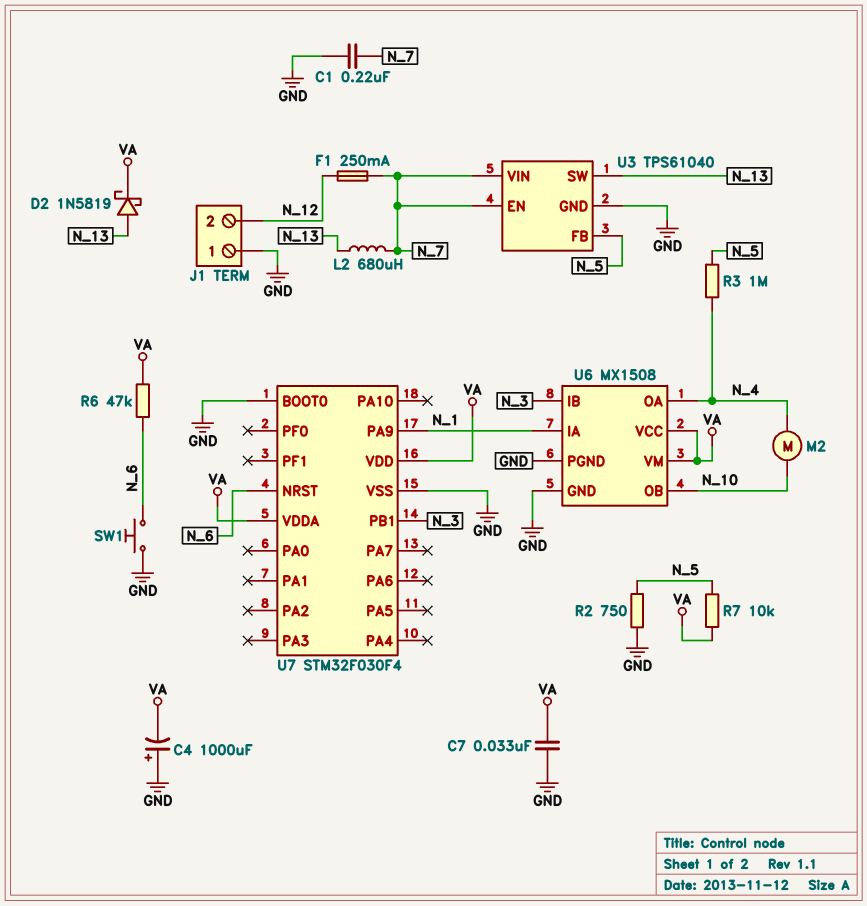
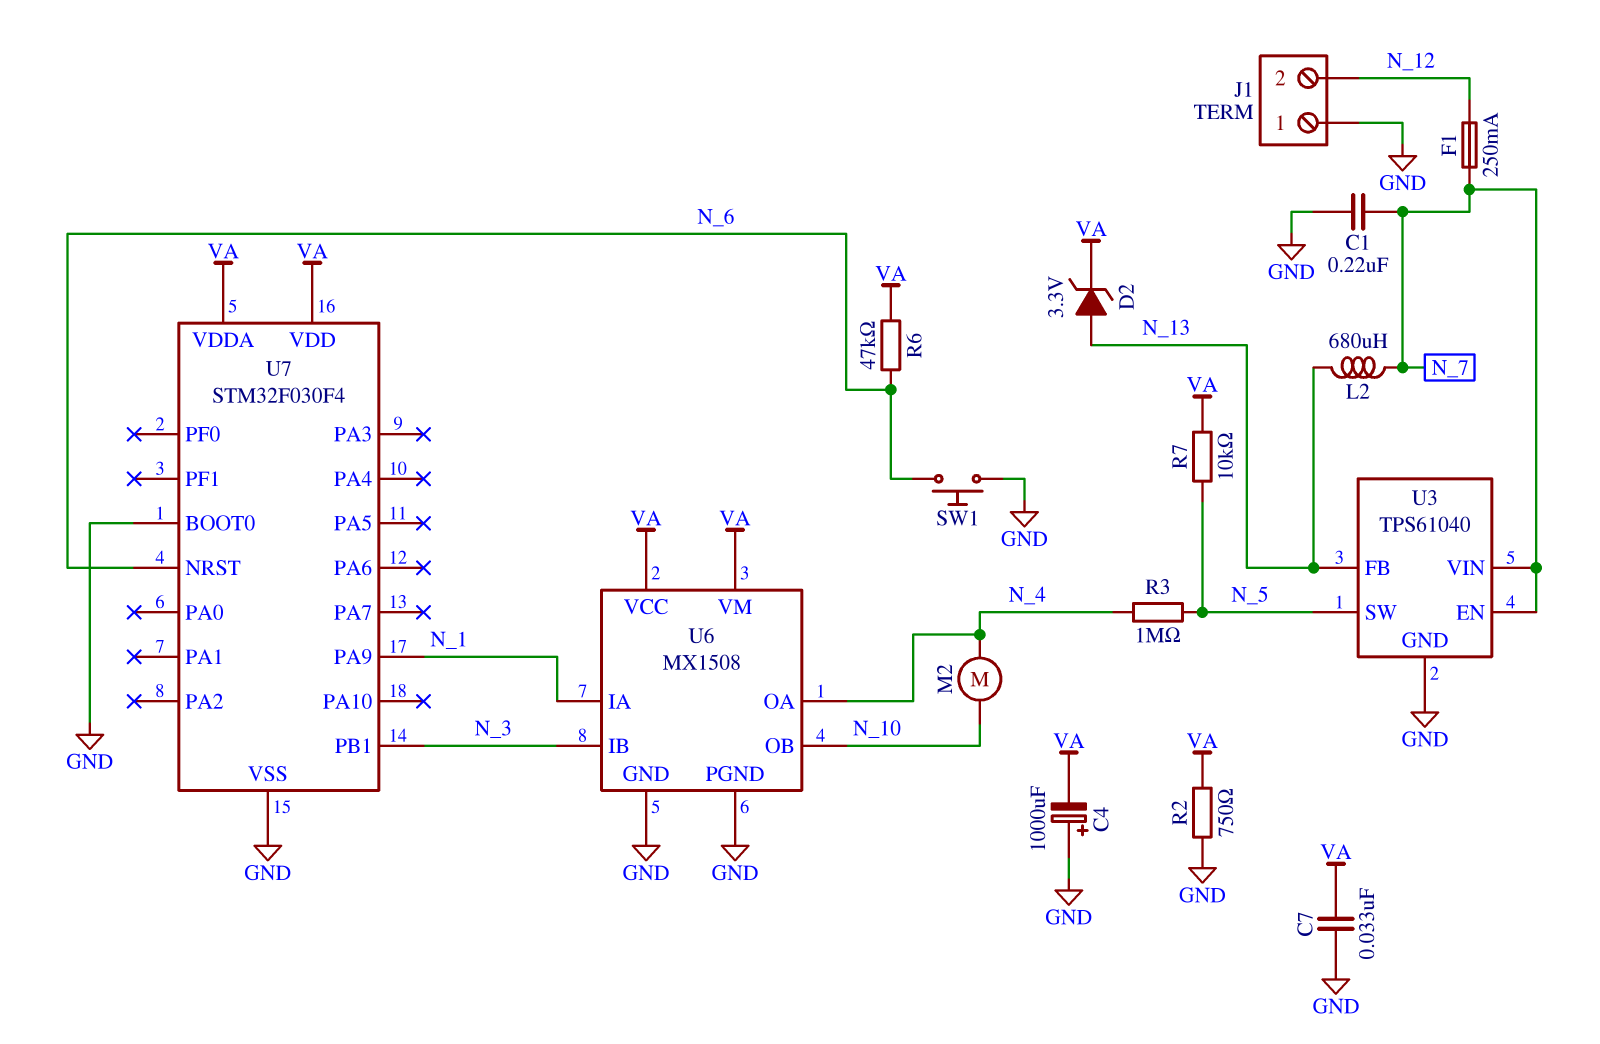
D2: schottky 1N5819 (A N_13, K VA) -> zener 3.3V (A N_13, K VA)
R2: 750 (GND, N_5) -> 750 (GND, VA)
U3 pin FB: N_5 -> N_13
U3 pin SW: N_13 -> N_5

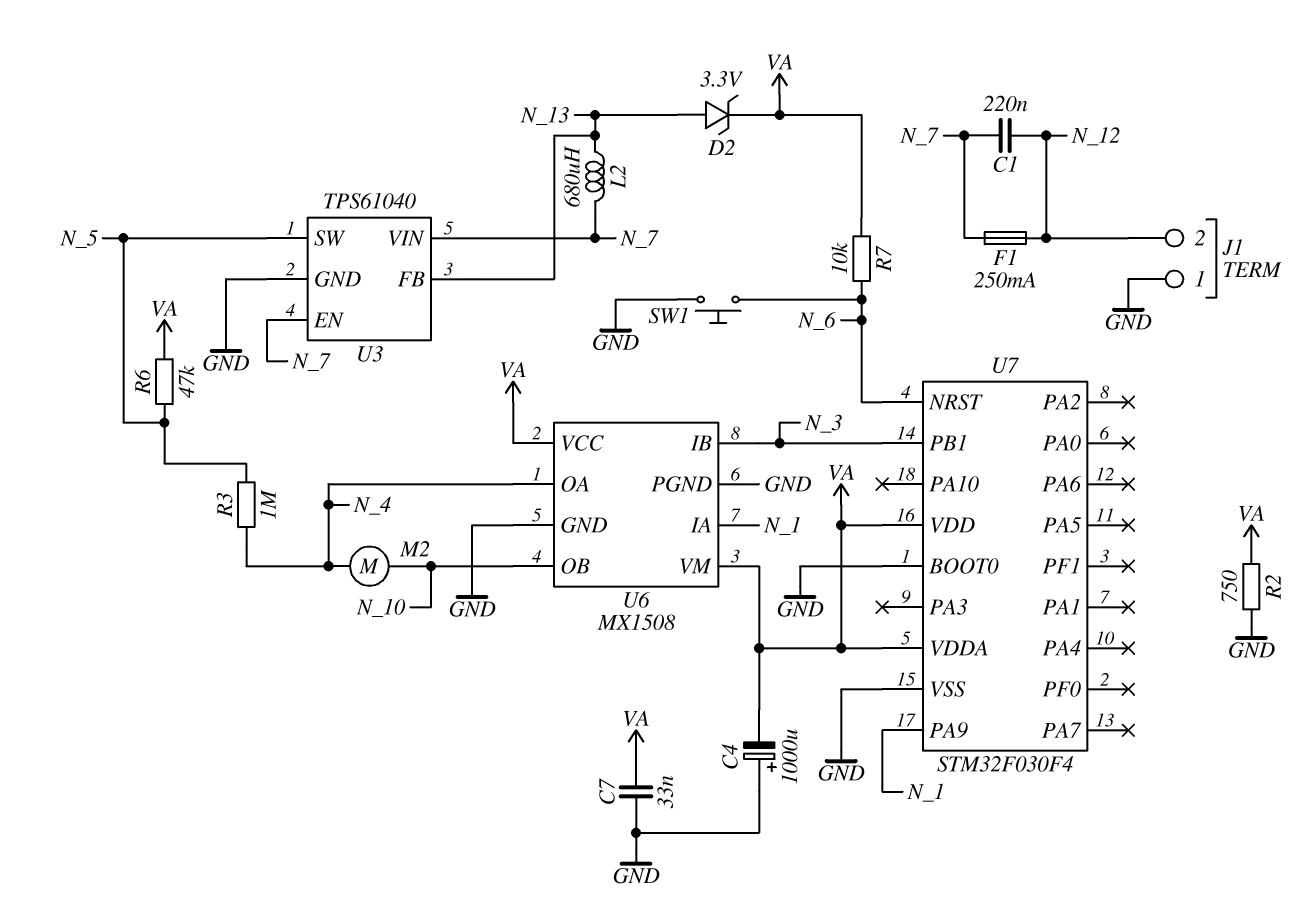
C1: 220nF (GND, N_7) -> 220nF (N_7, N_12)
R6: 47k (N_6, VA) -> 47k (N_5, VA)
R7: 10k (N_5, VA) -> 10k (N_6, VA)

